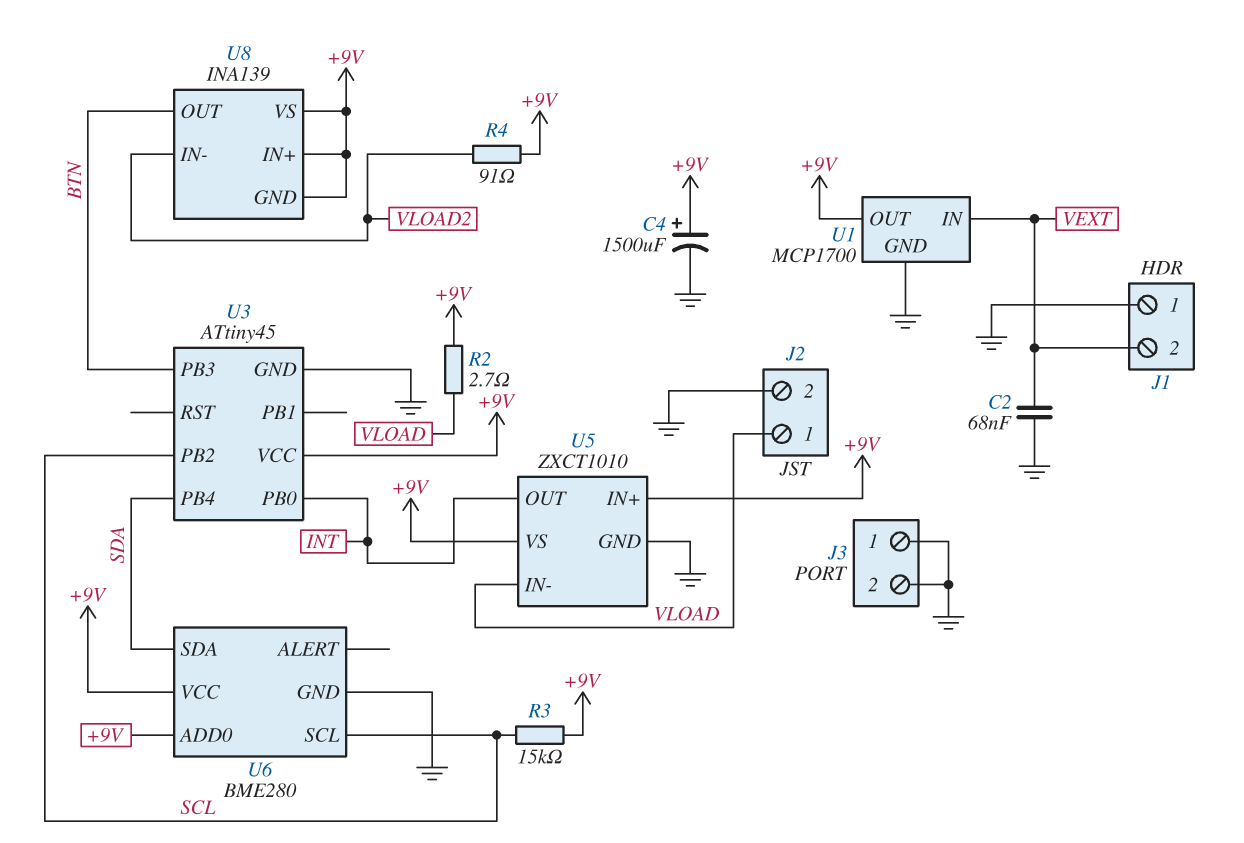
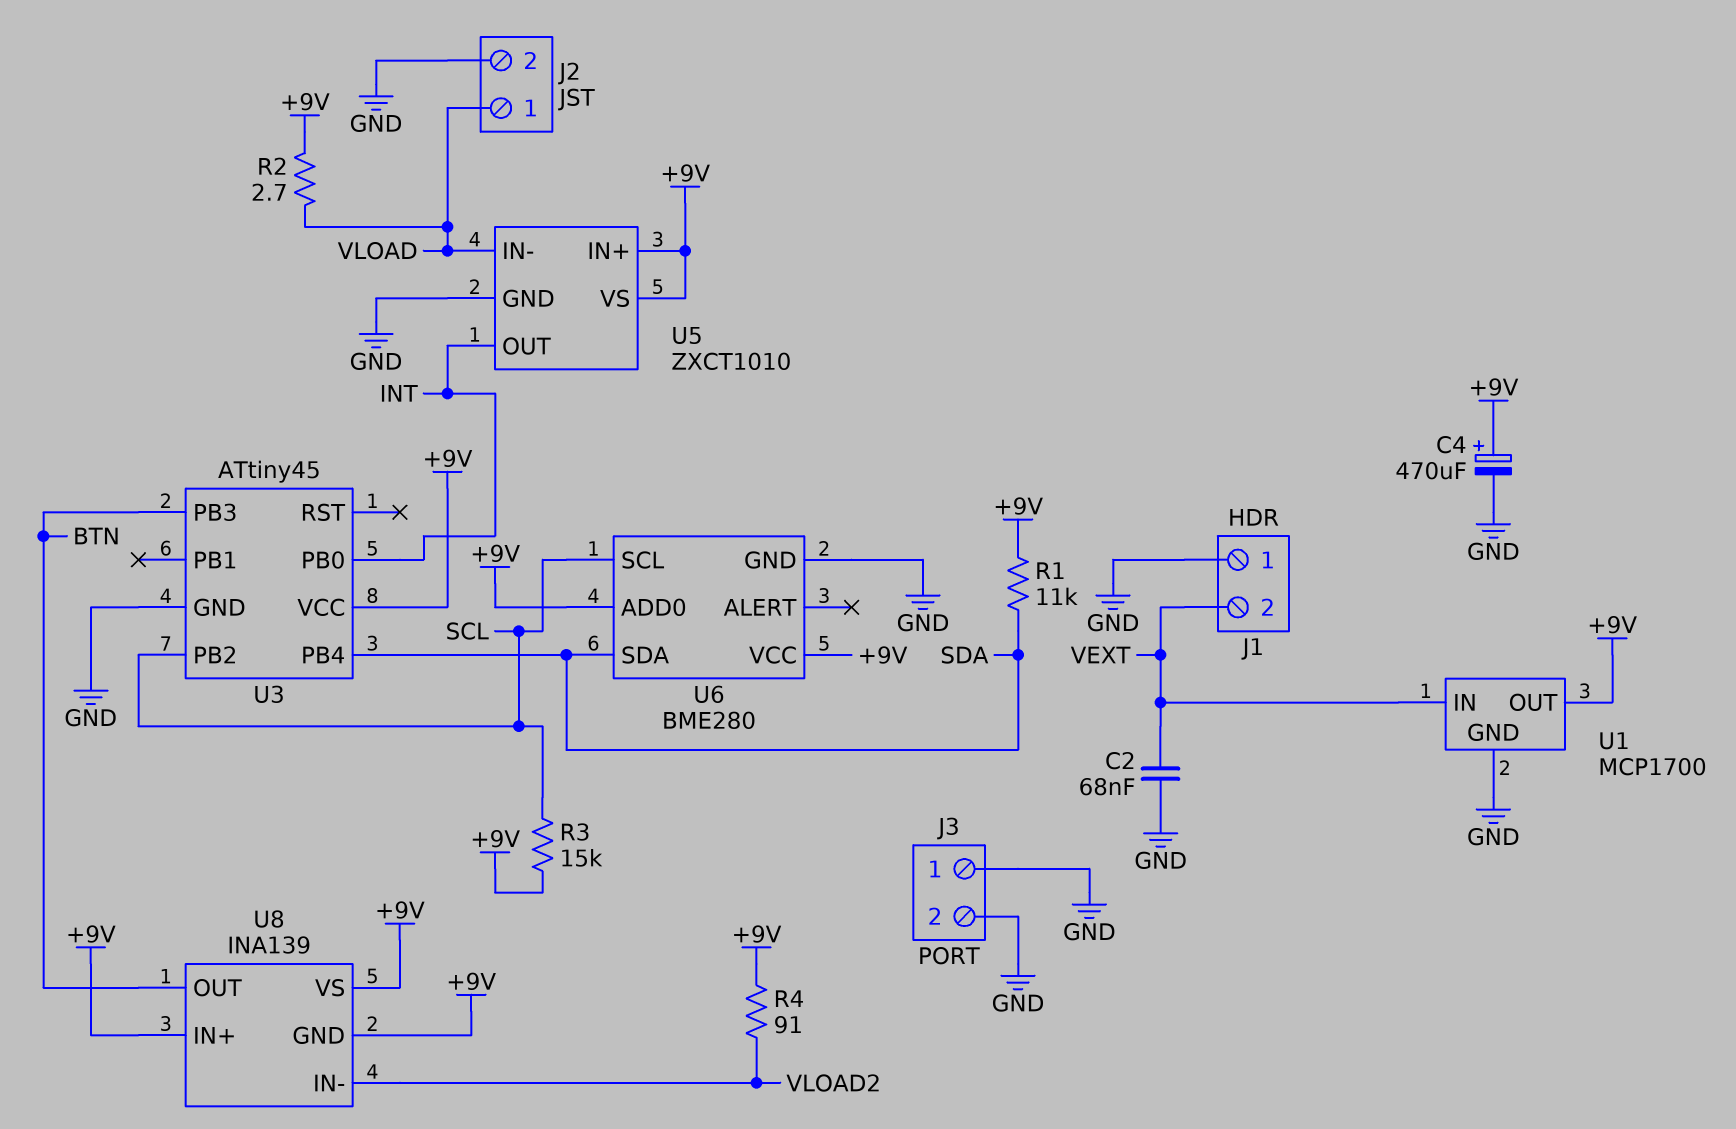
C4: 1500uF (plus +9V, minus GND) -> 470uF (plus +9V, minus GND)
R1: none -> 11k (+9V, SDA)

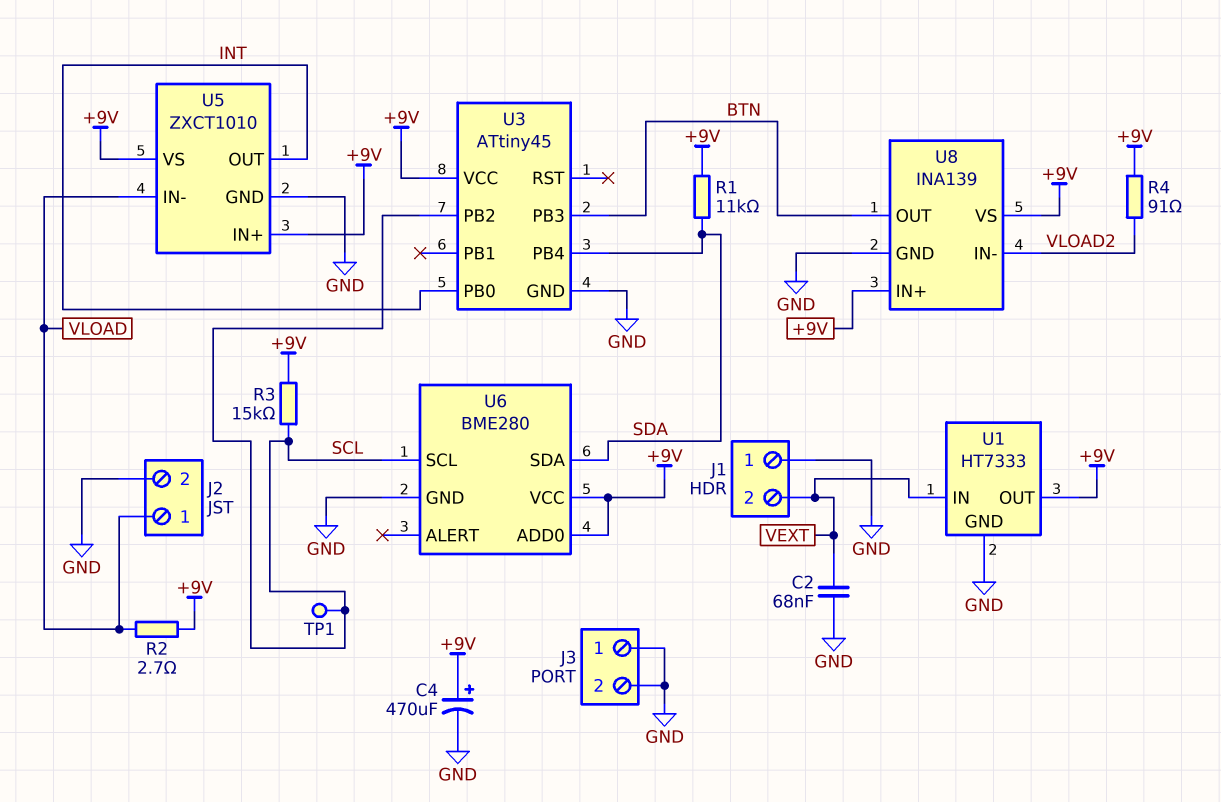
TP1: none -> test point (SCL)
U1: MCP1700 -> HT7333
U8 pin GND: +9V -> GND

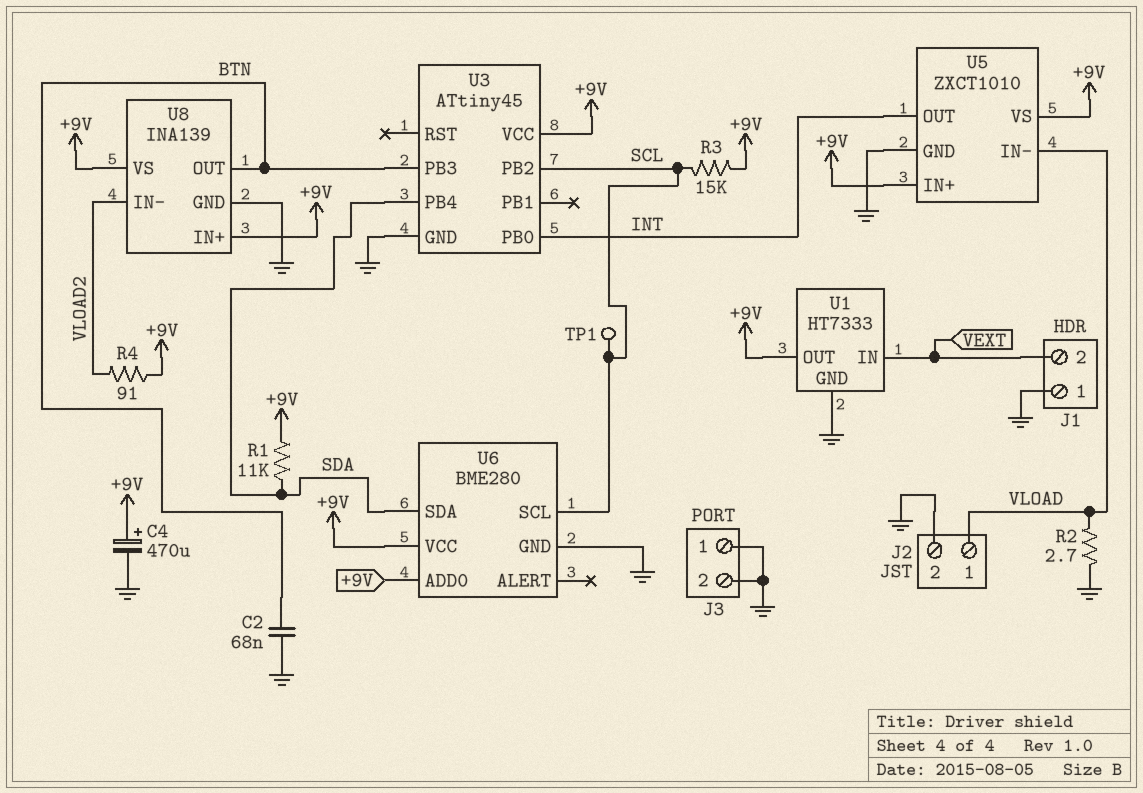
C2: 68nF (GND, VEXT) -> 68nF (BTN, GND)
R2: 2.7 (+9V, VLOAD) -> 2.7 (GND, VLOAD)

